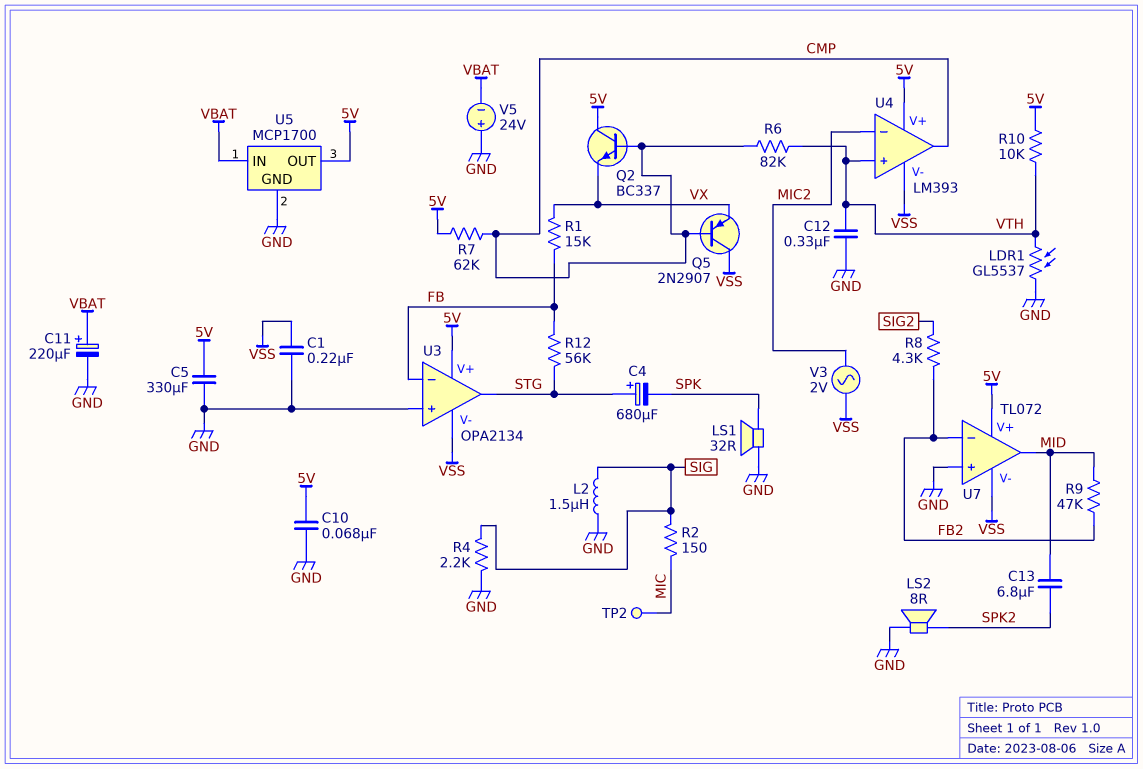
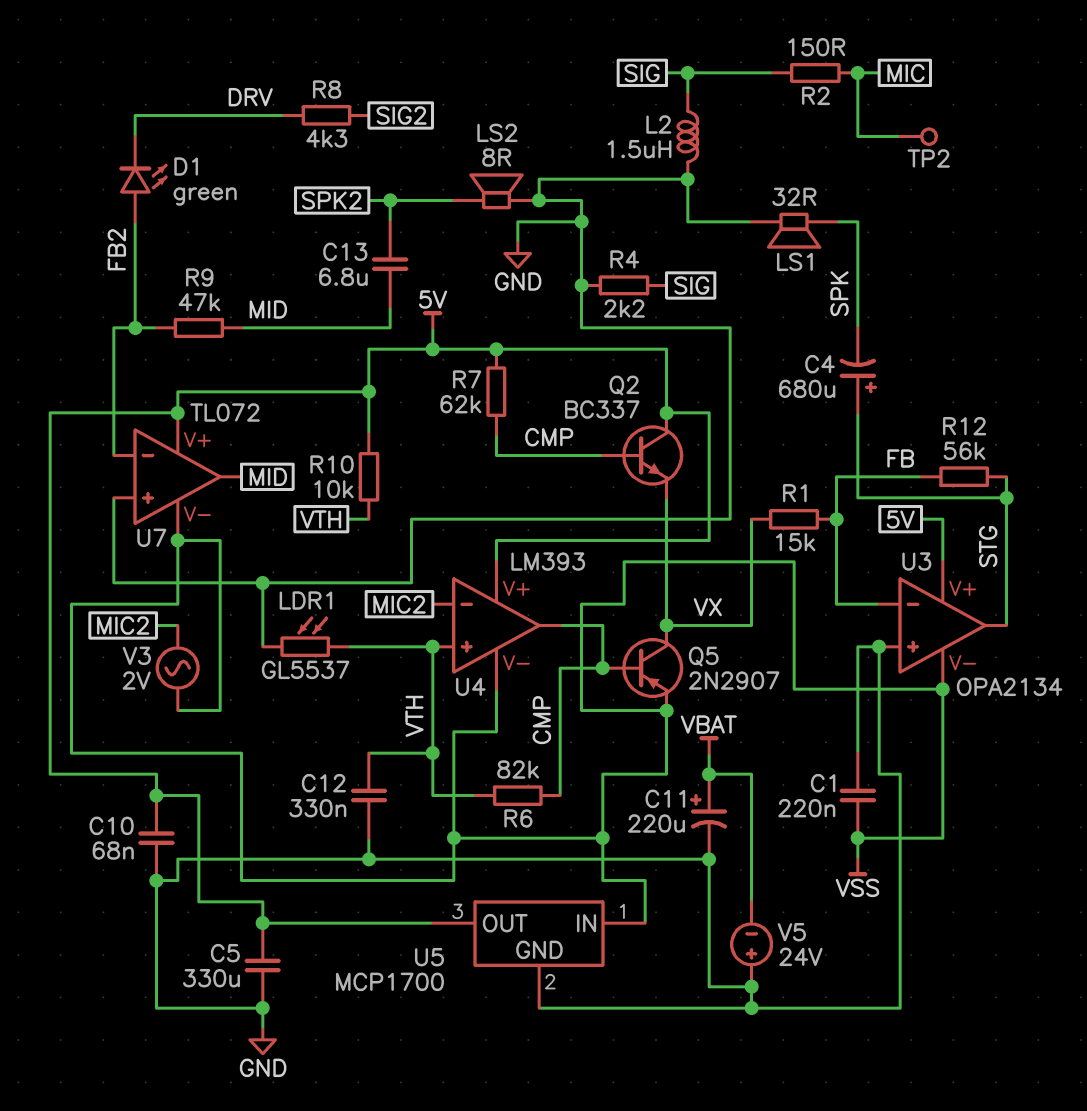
D1: none -> LED green (A FB2, K DRV)
Q5: PNP 2N2907 (B CMP, C VSS, E VX) -> PNP 2N2907 (B CMP, C VX, E VSS)
R8: 4.3k (FB2, SIG2) -> 4.3k (DRV, SIG2)
U5 pin IN: VBAT -> VSS

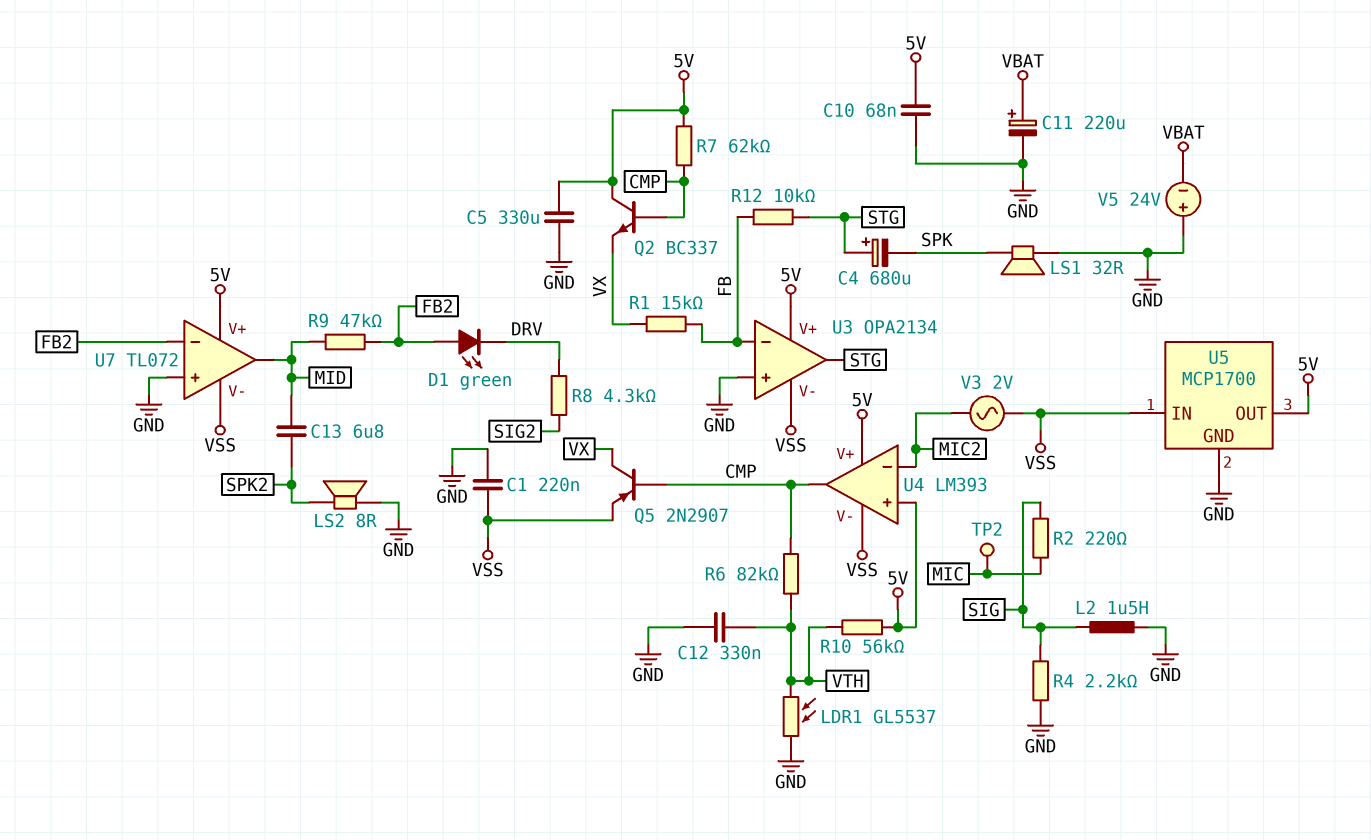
R2: 150 (MIC, SIG) -> 220 (MIC, SIG)
R10: 10k (5V, VTH) -> 56k (5V, VTH)
R12: 56k (FB, STG) -> 10k (FB, STG)
U4 pin in+: VTH -> 5V

